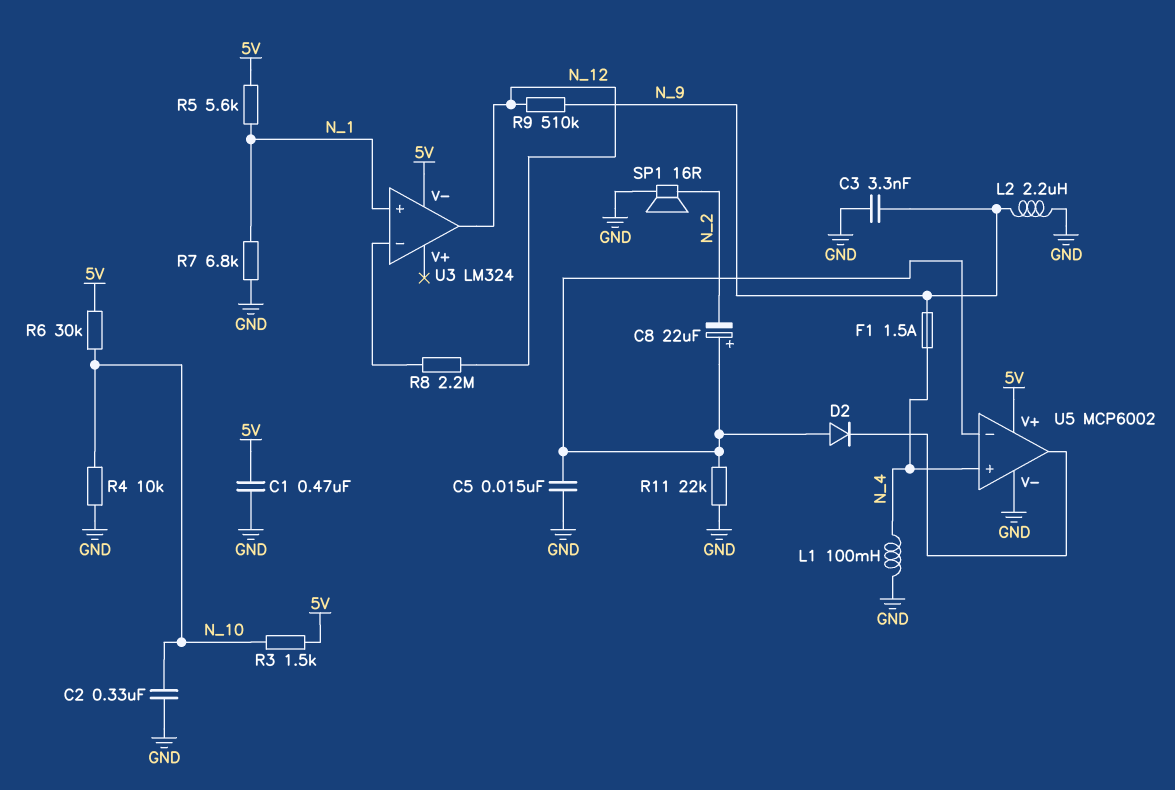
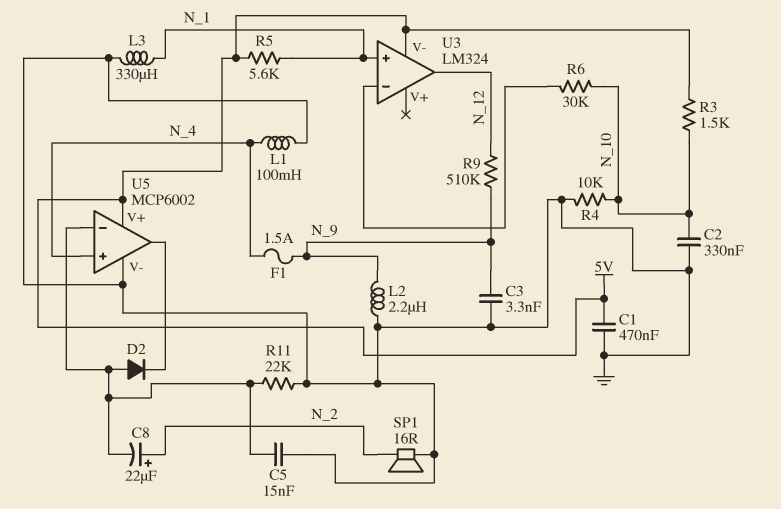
C8: 22uF (plus U5/in-, minus N_2) -> 22uF (plus N_2, minus U5/in-)
L3: none -> 330uH (GND, N_1)
R6: 30k (5V, N_10) -> 30k (N_10, U3/in-)
R7: 6.8k (GND, N_1) -> none
R8: 2.2M (N_12, U3/in-) -> none

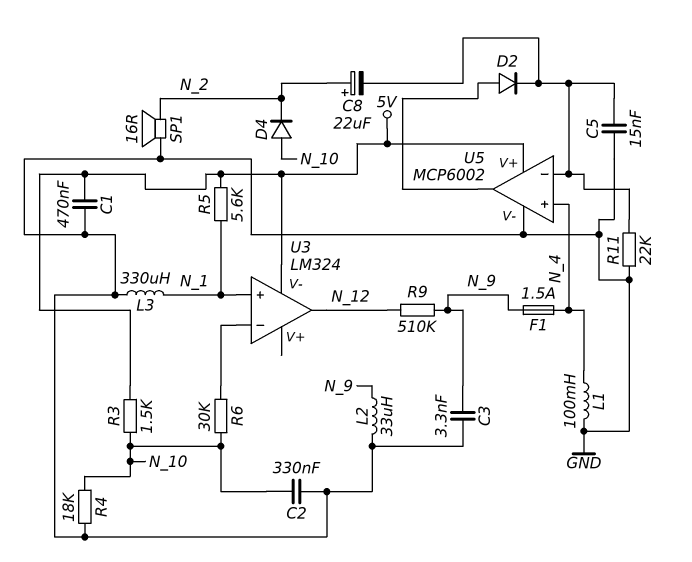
D2: diode (A U5/in-, K U5/out) -> diode (A U5/out, K U5/in-)
D4: none -> diode (A N_10, K N_2)
L2: 2.2uH (GND, N_9) -> 33uH (GND, N_9)
R4: 10k (GND, N_10) -> 18k (GND, N_10)

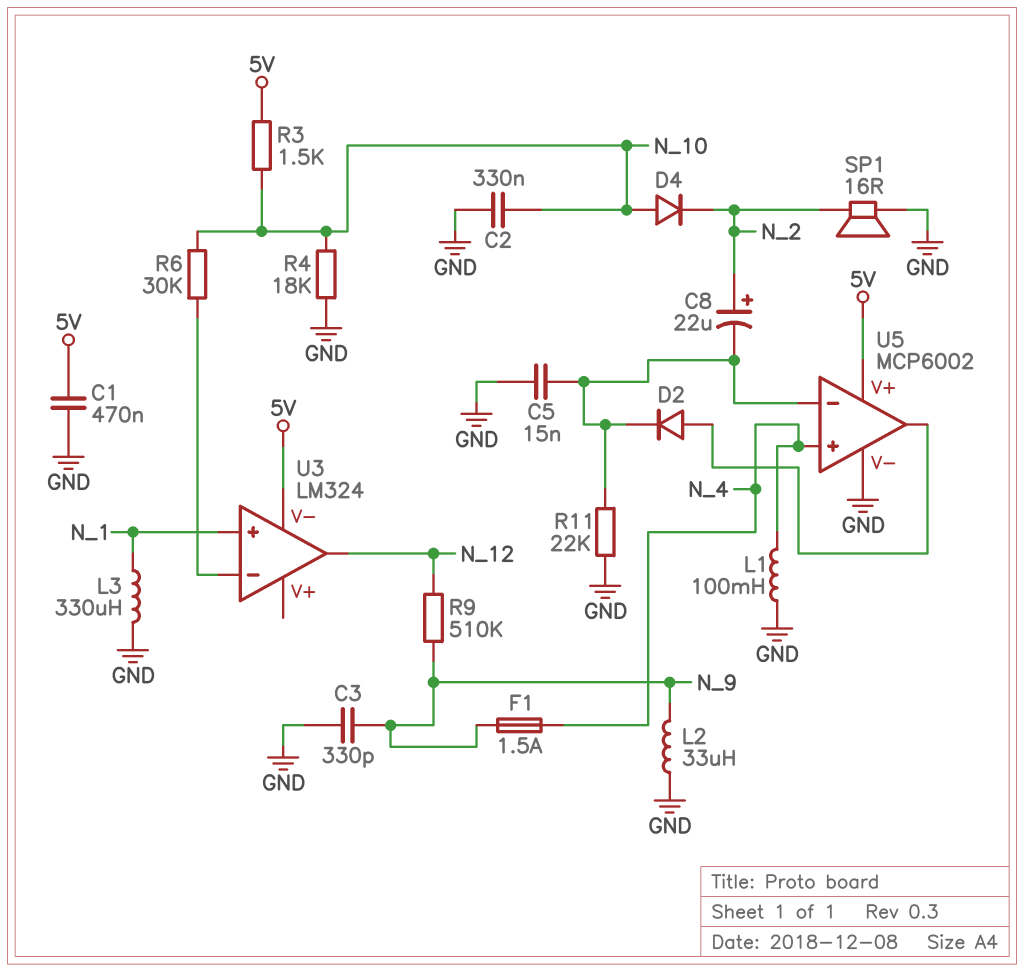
C3: 3.3nF (GND, N_9) -> 330pF (GND, N_9)
R5: 5.6k (5V, N_1) -> none

